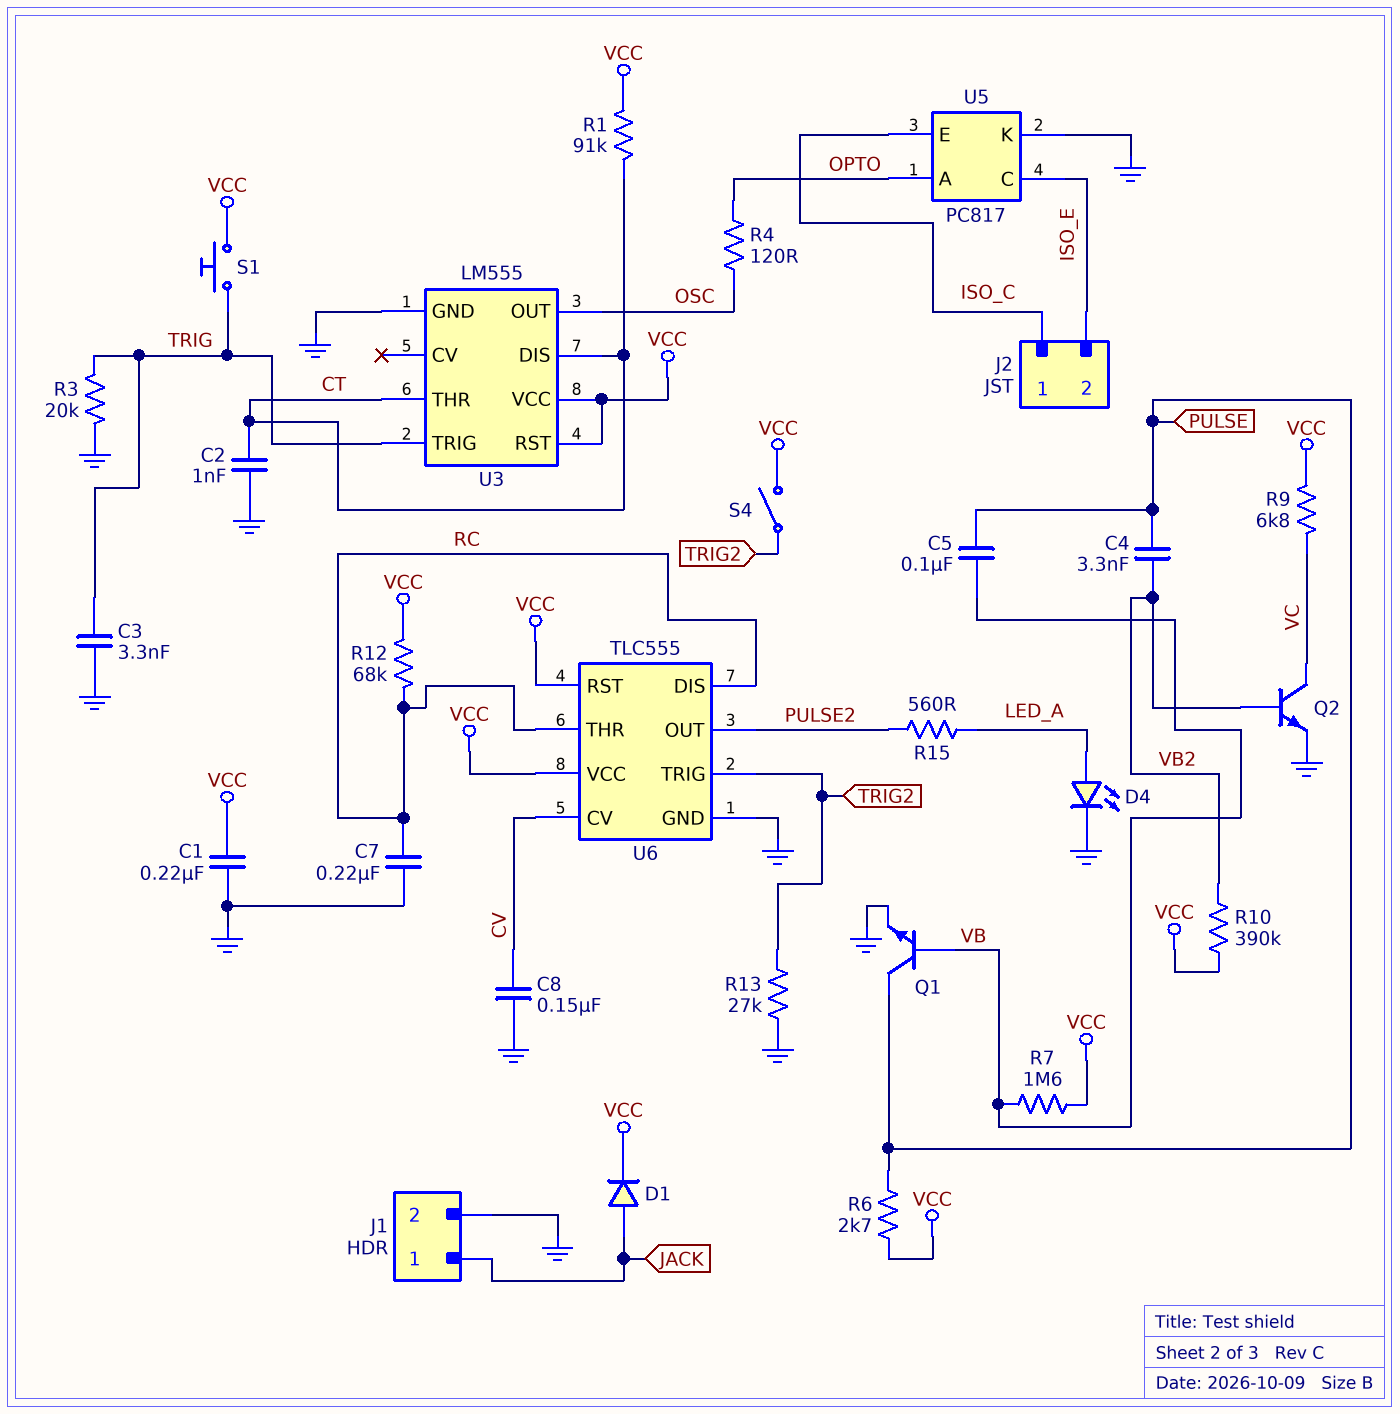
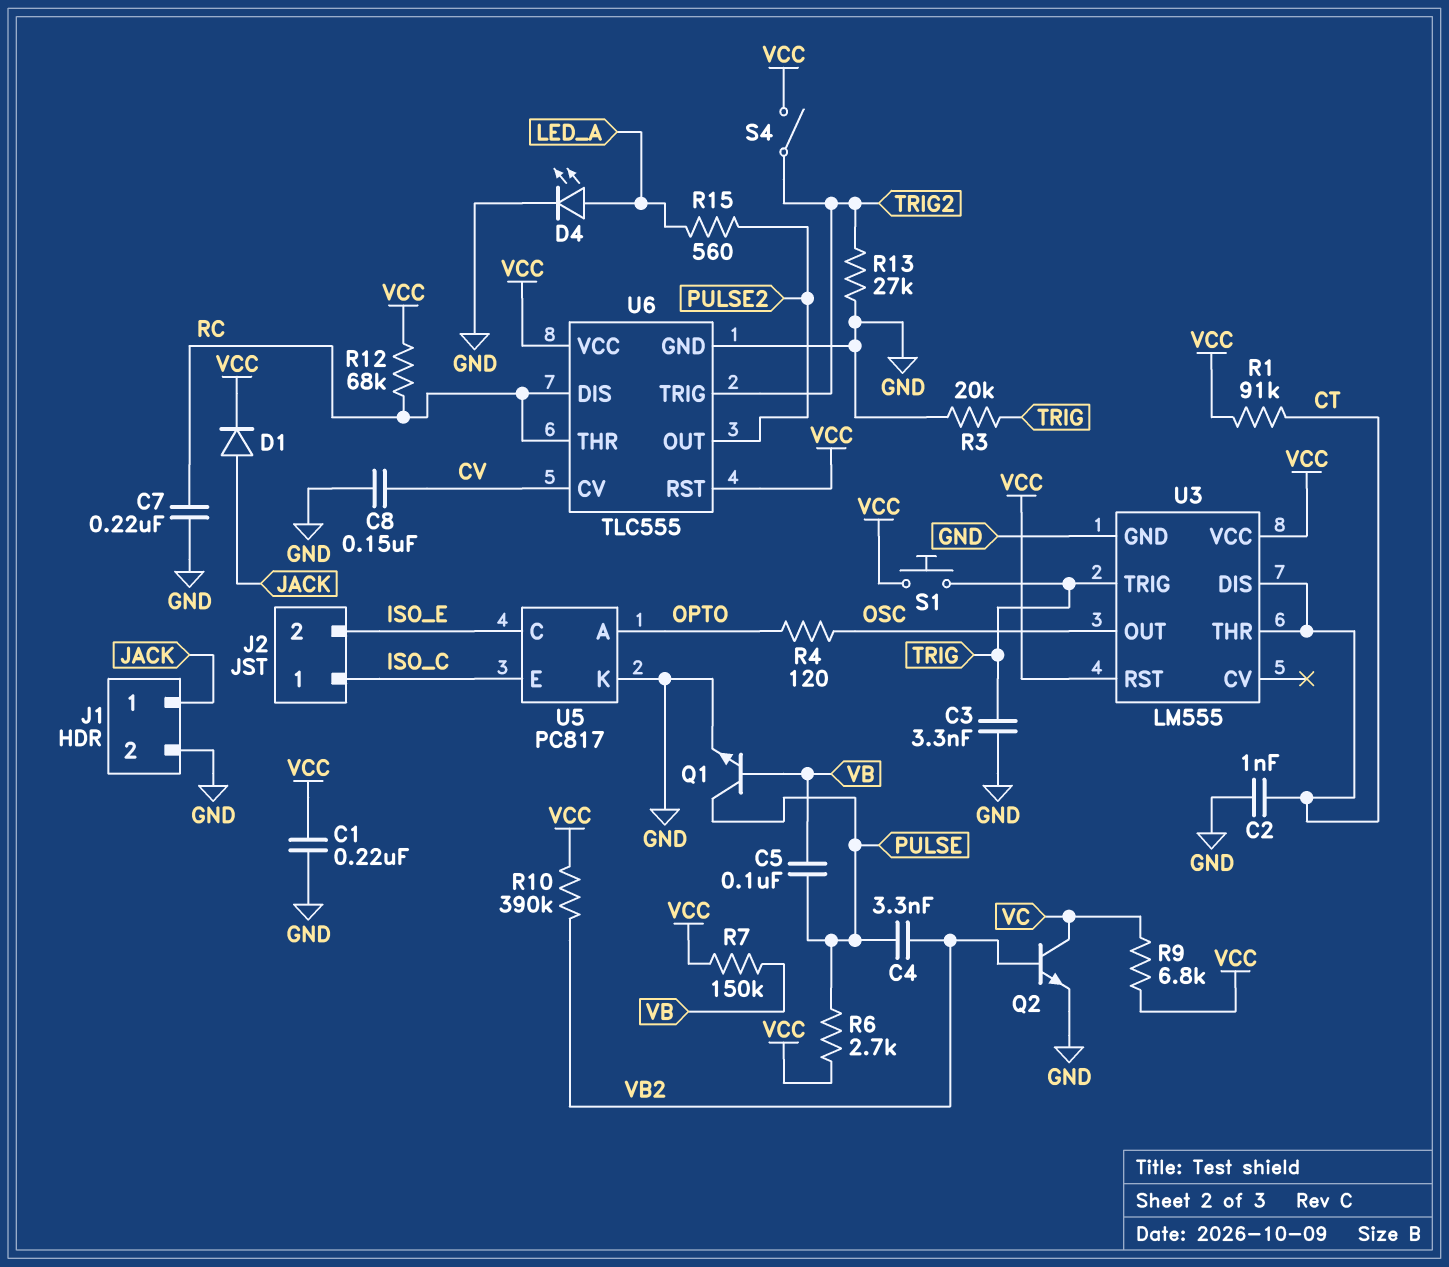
R7: 1.6M (VB, VCC) -> 150k (VB, VCC)

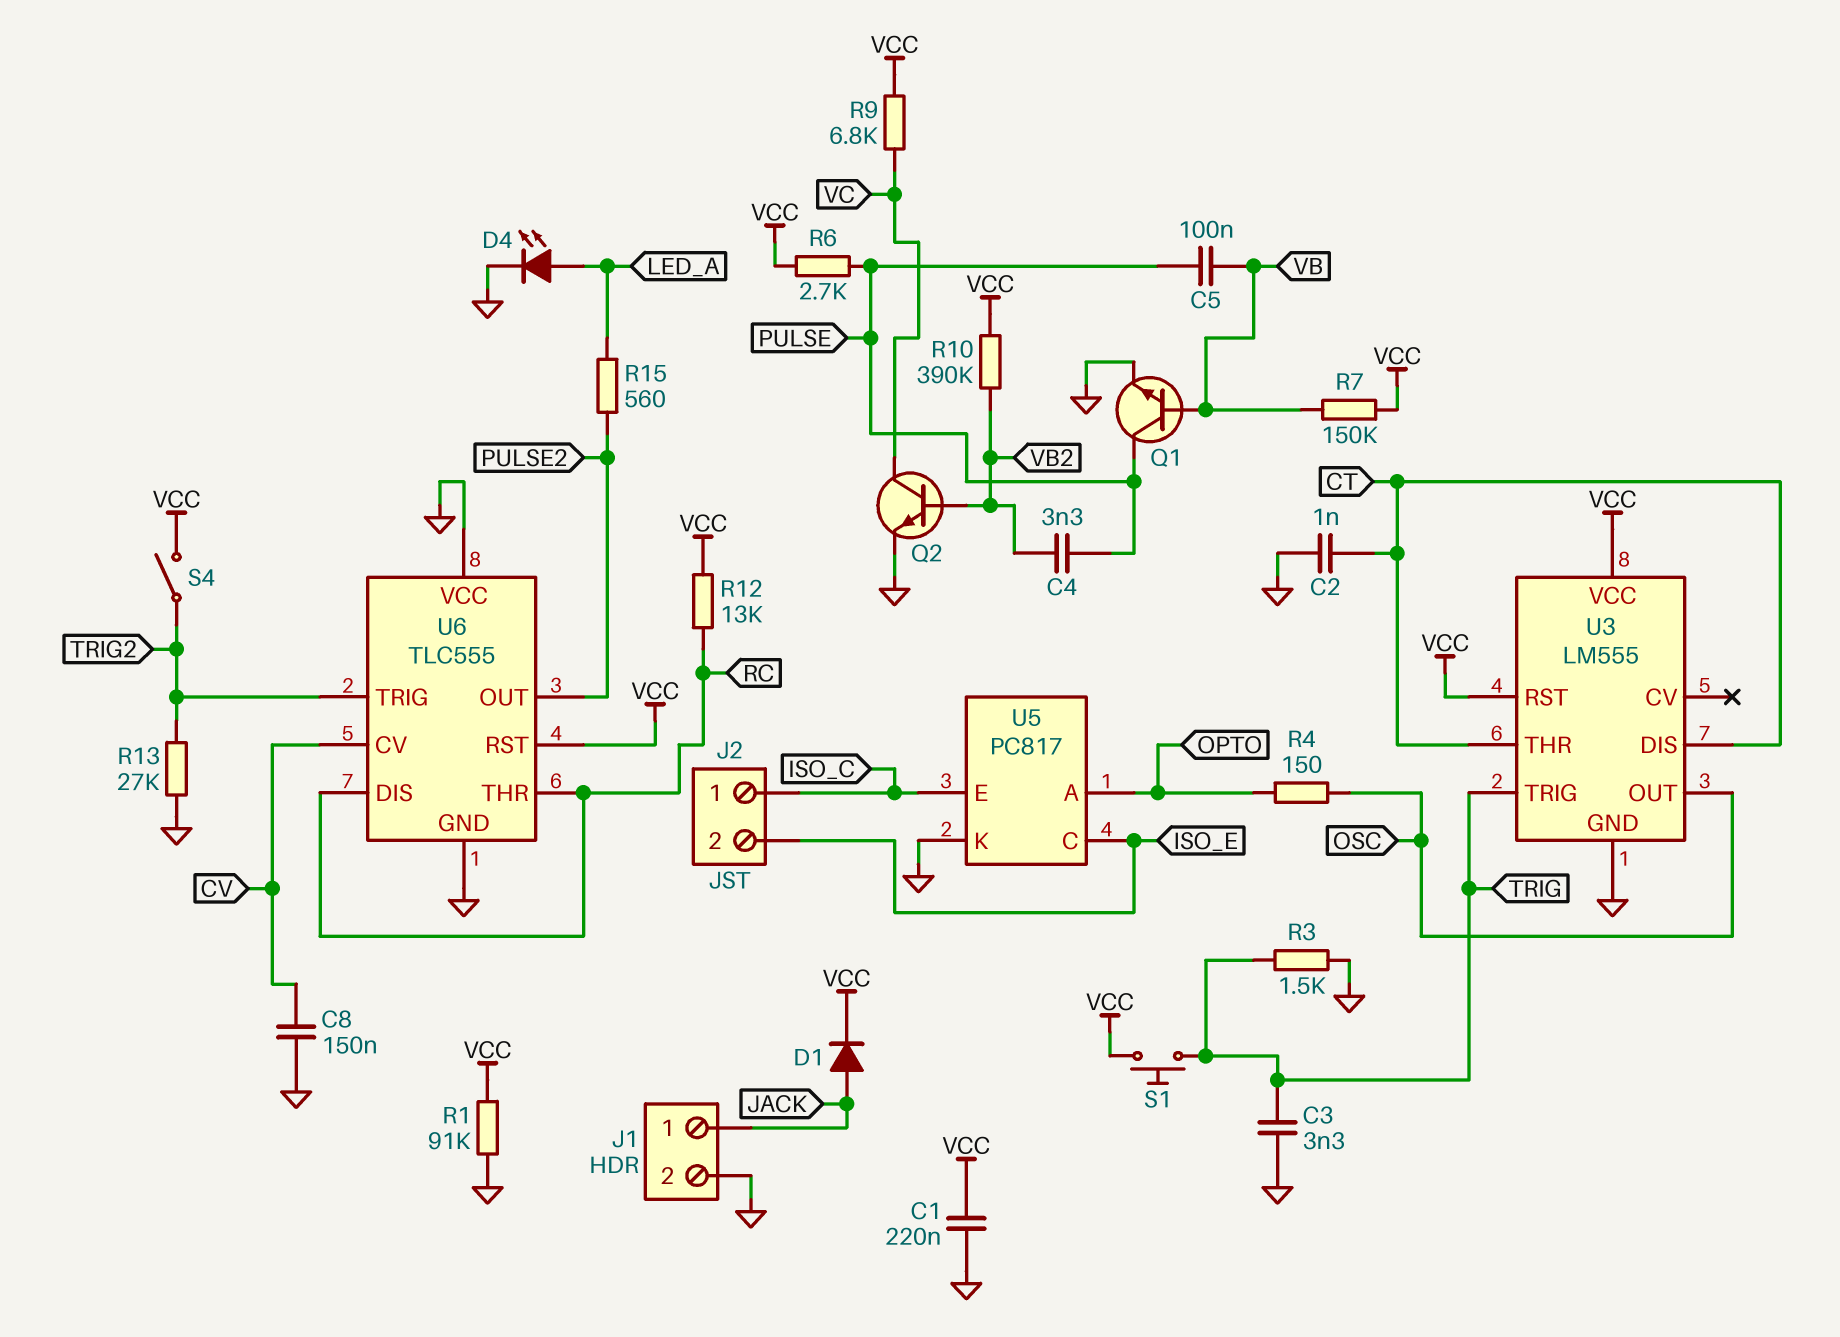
C7: 220nF (GND, RC) -> none
R1: 91k (CT, VCC) -> 91k (GND, VCC)
R3: 20k (GND, TRIG) -> 1.5k (GND, TRIG)
R4: 120 (OPTO, OSC) -> 150 (OPTO, OSC)
R12: 68k (RC, VCC) -> 13k (RC, VCC)
U6 pin VCC: VCC -> GND

